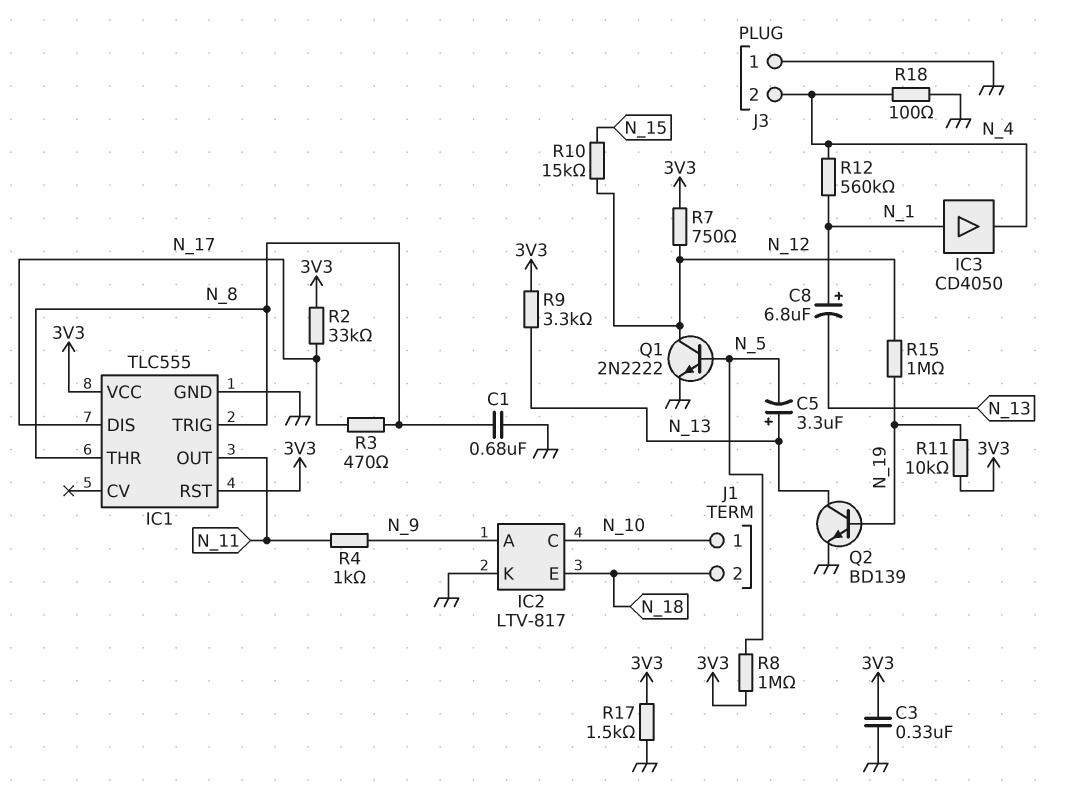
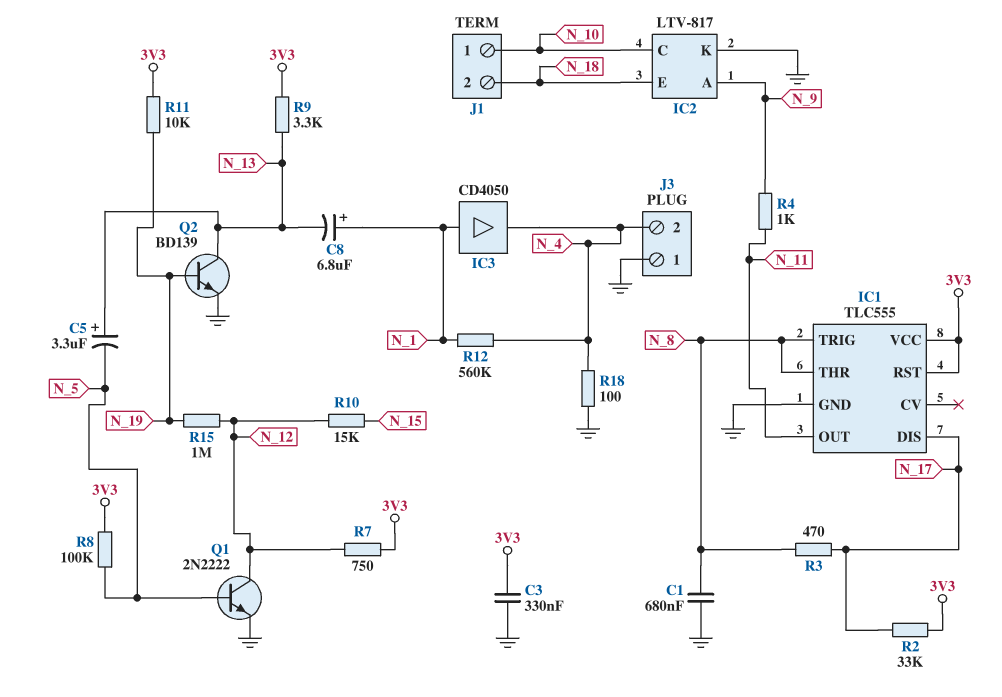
R8: 1M (3V3, N_5) -> 100k (3V3, N_5)
R17: 1.5k (3V3, GND) -> none

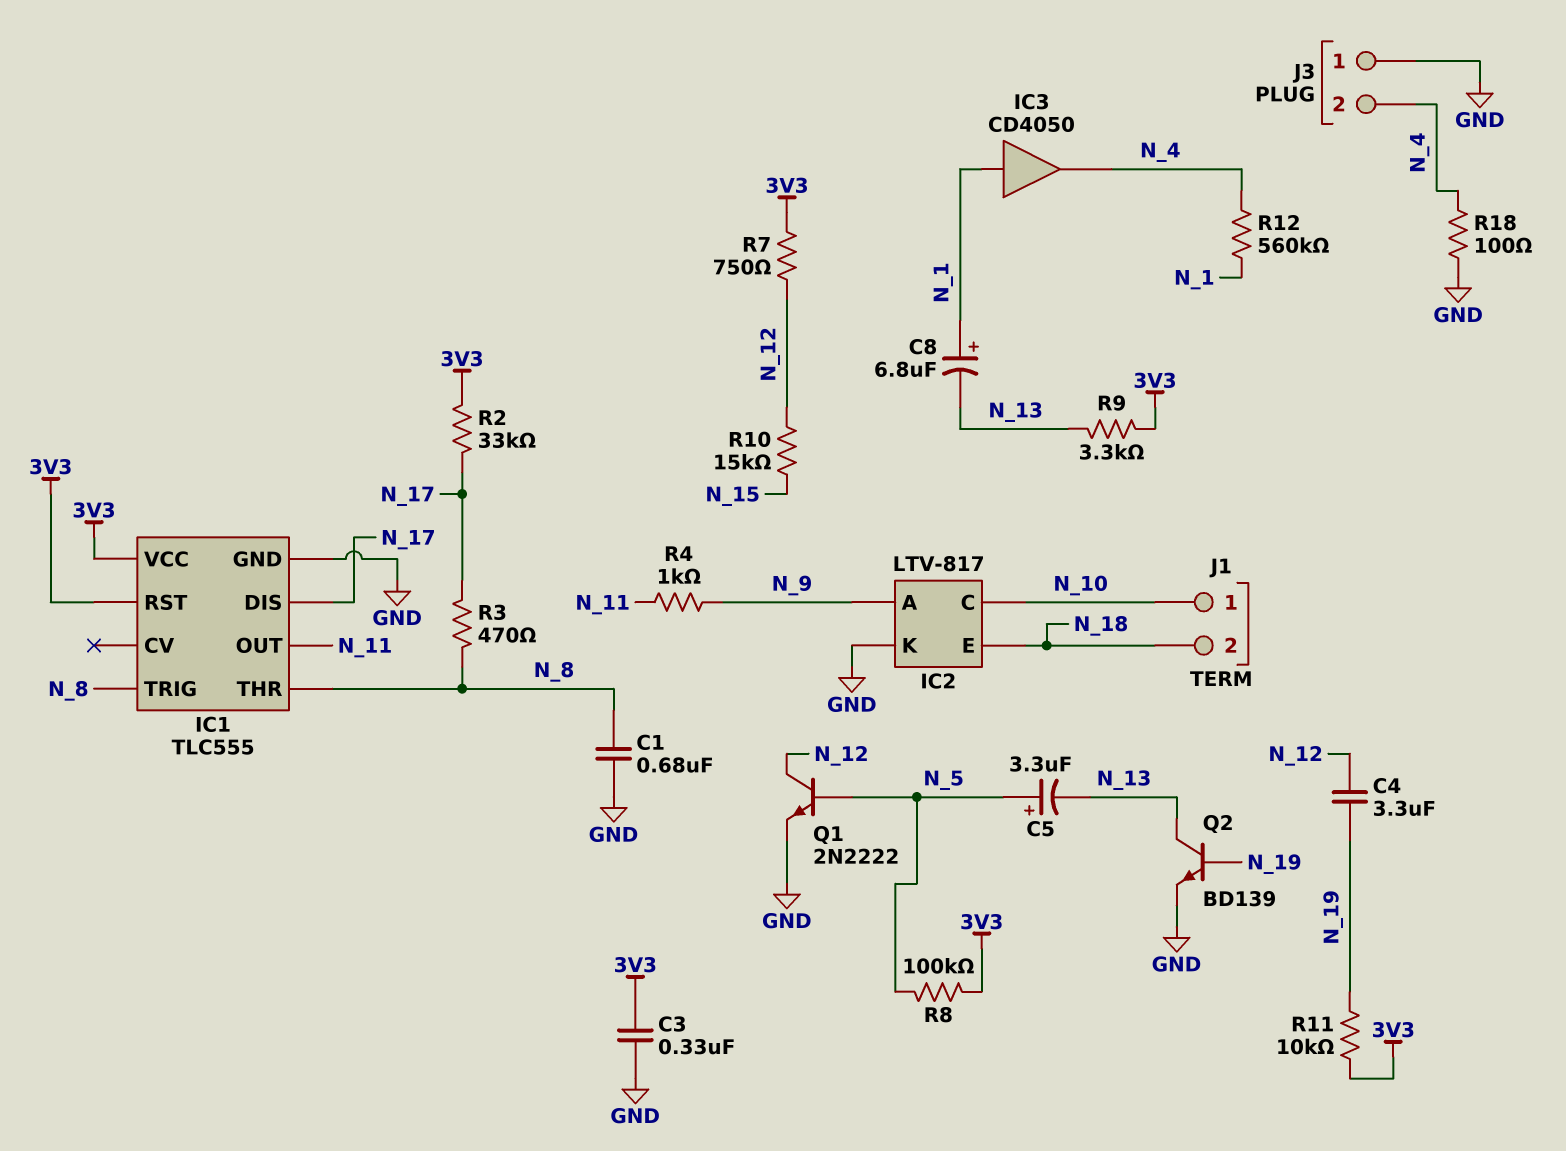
C4: none -> 3.3uF (N_12, N_19)
C5: 3.3uF (plus N_13, minus N_5) -> 3.3uF (plus N_5, minus N_13)
R15: 1M (N_12, N_19) -> none

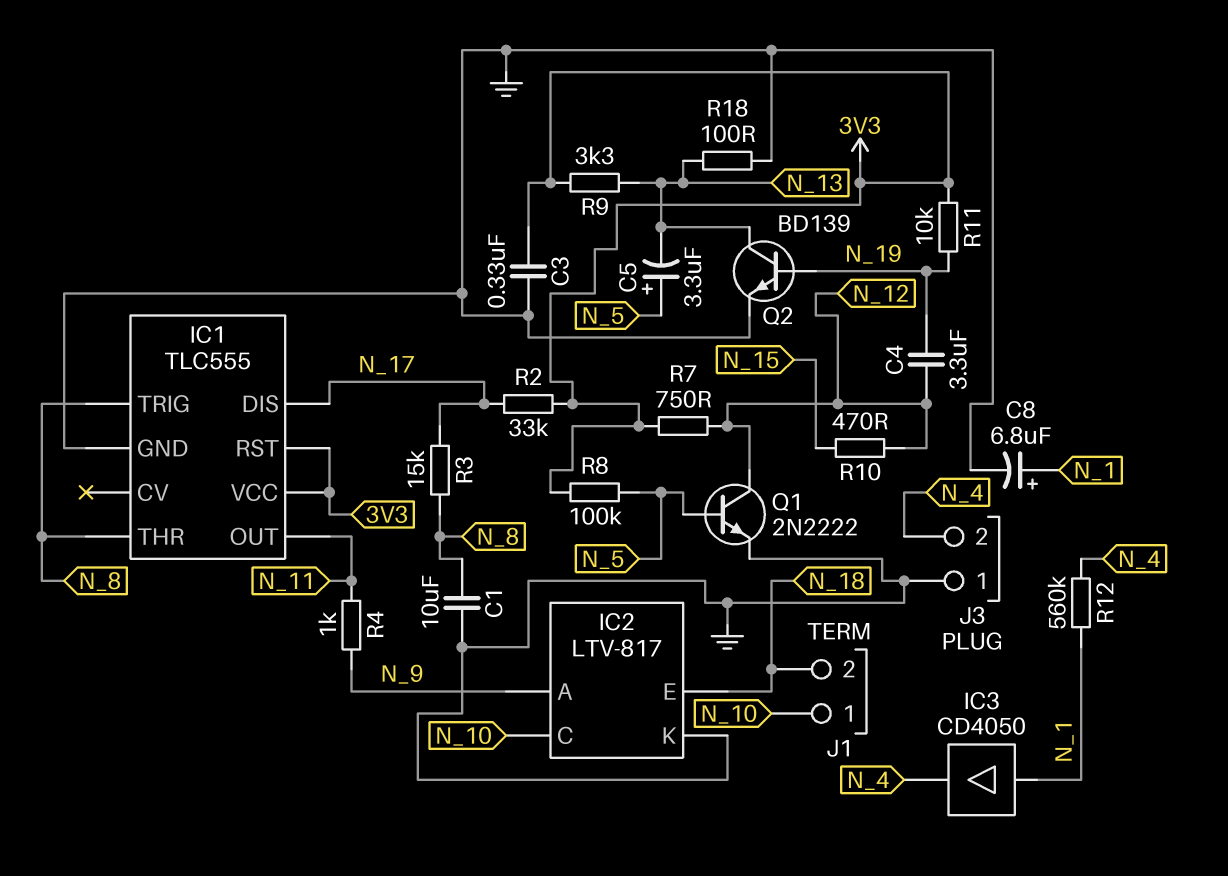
C1: 680nF (GND, N_8) -> 10uF (GND, N_8)
C8: 6.8uF (plus N_1, minus N_13) -> 6.8uF (plus N_1, minus GND)
R3: 470 (N_8, N_17) -> 15k (N_8, N_17)
R10: 15k (N_12, N_15) -> 470 (N_12, N_15)
R18: 100 (GND, N_4) -> 100 (GND, N_13)

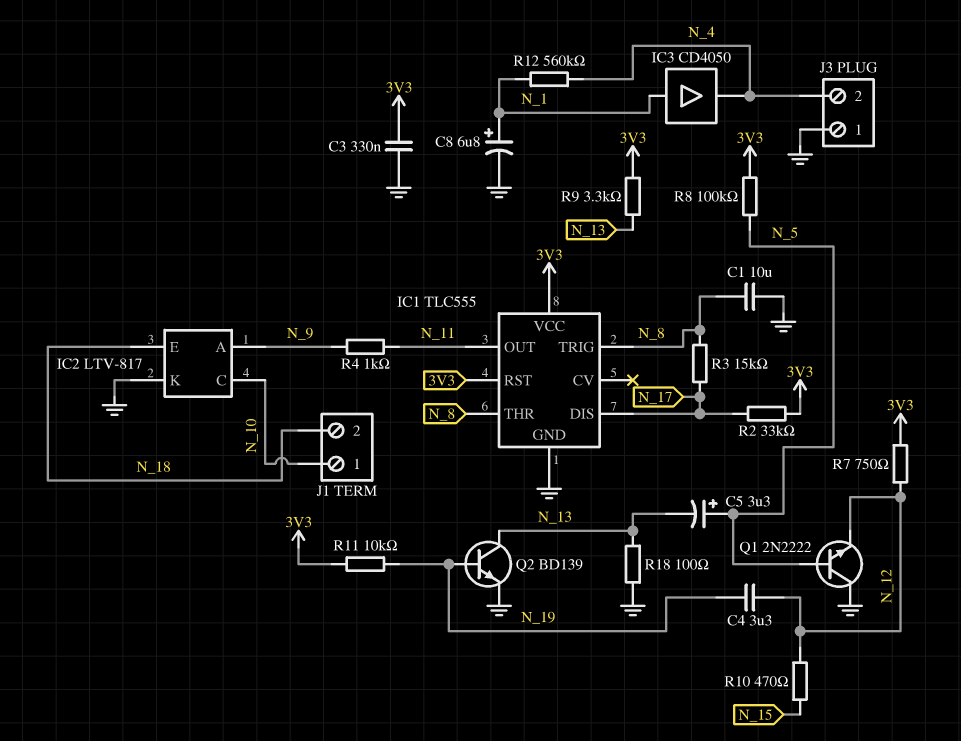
Q1: NPN 2N2222 (B N_5, C N_12, E GND) -> NPN 2N2222 (B N_5, C GND, E N_12)

